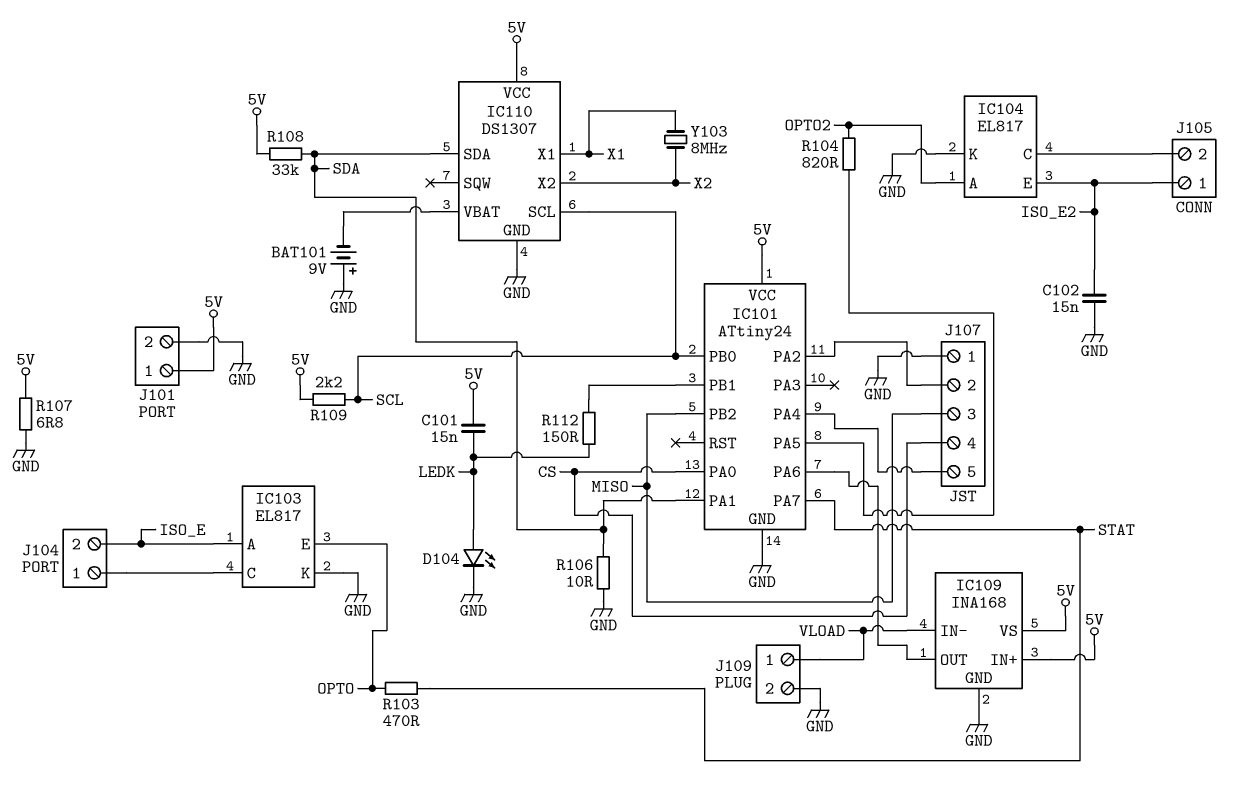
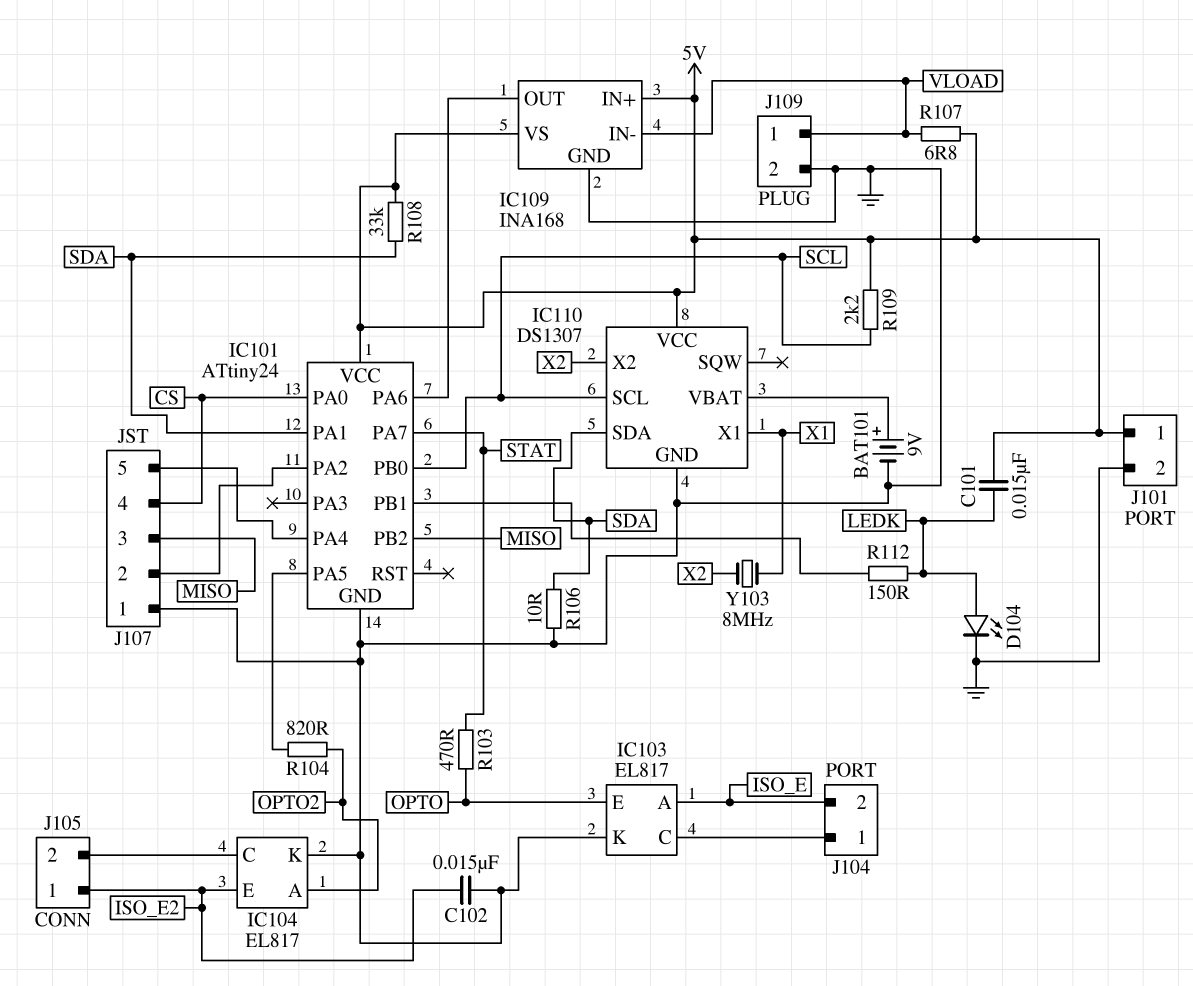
BAT101: 9V (plus GND, minus IC110/VBAT) -> 9V (plus IC110/VBAT, minus GND)
R107: 6.8 (5V, GND) -> 6.8 (5V, VLOAD)

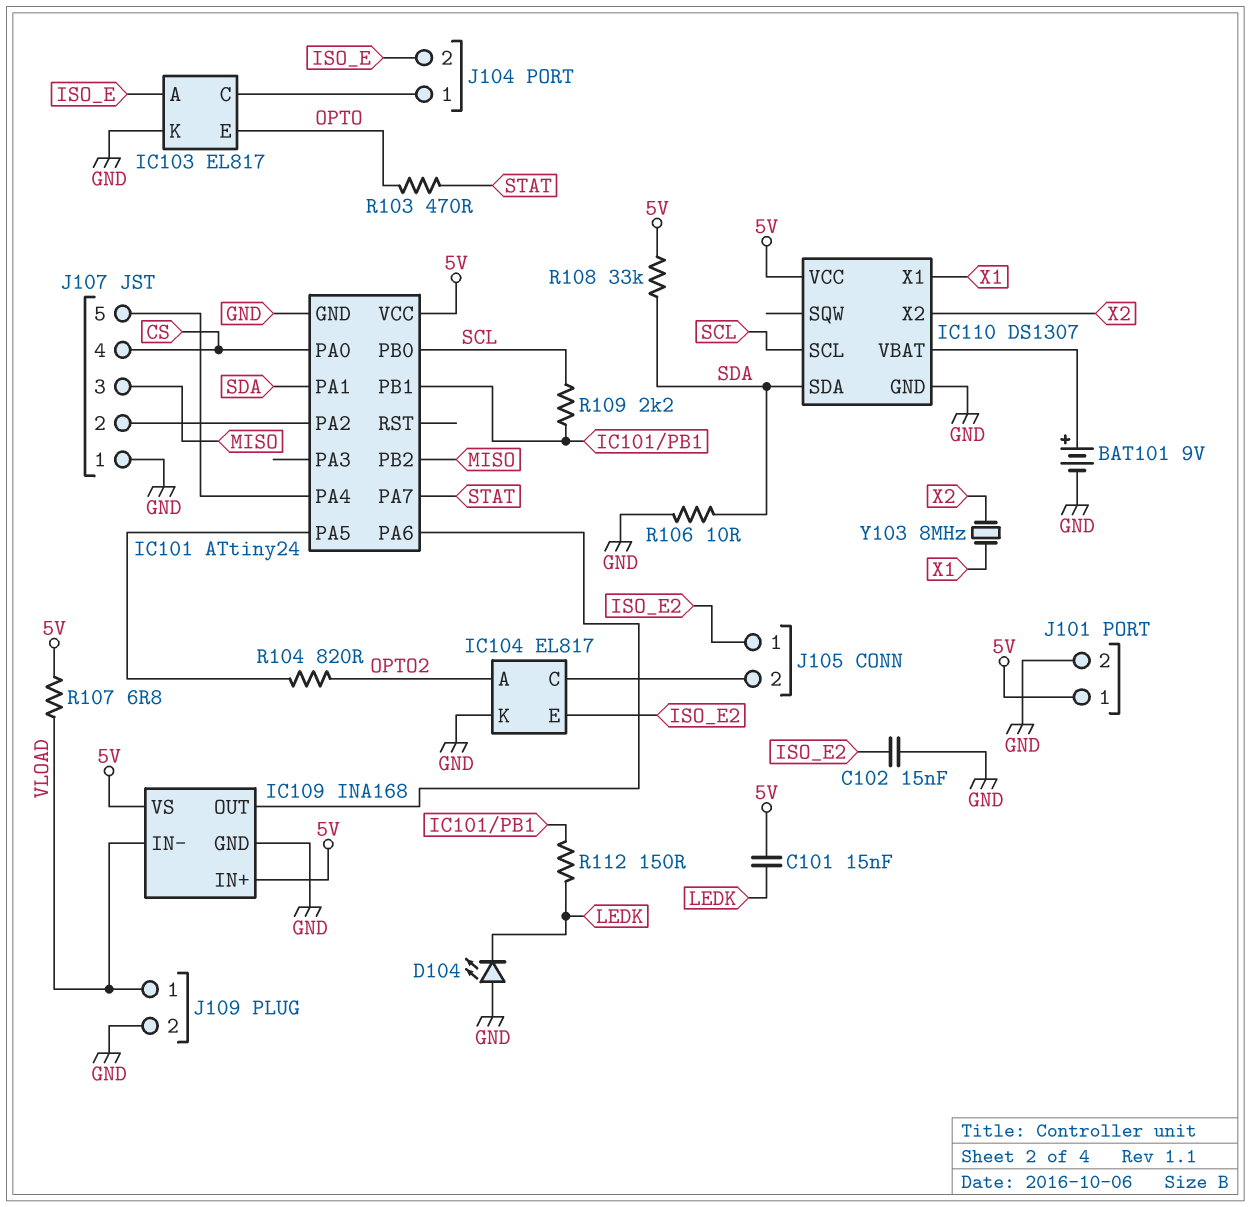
D104: LED (A LEDK, K GND) -> LED (A GND, K LEDK)
R109: 2.2k (5V, SCL) -> 2.2k (IC101/PB1, SCL)

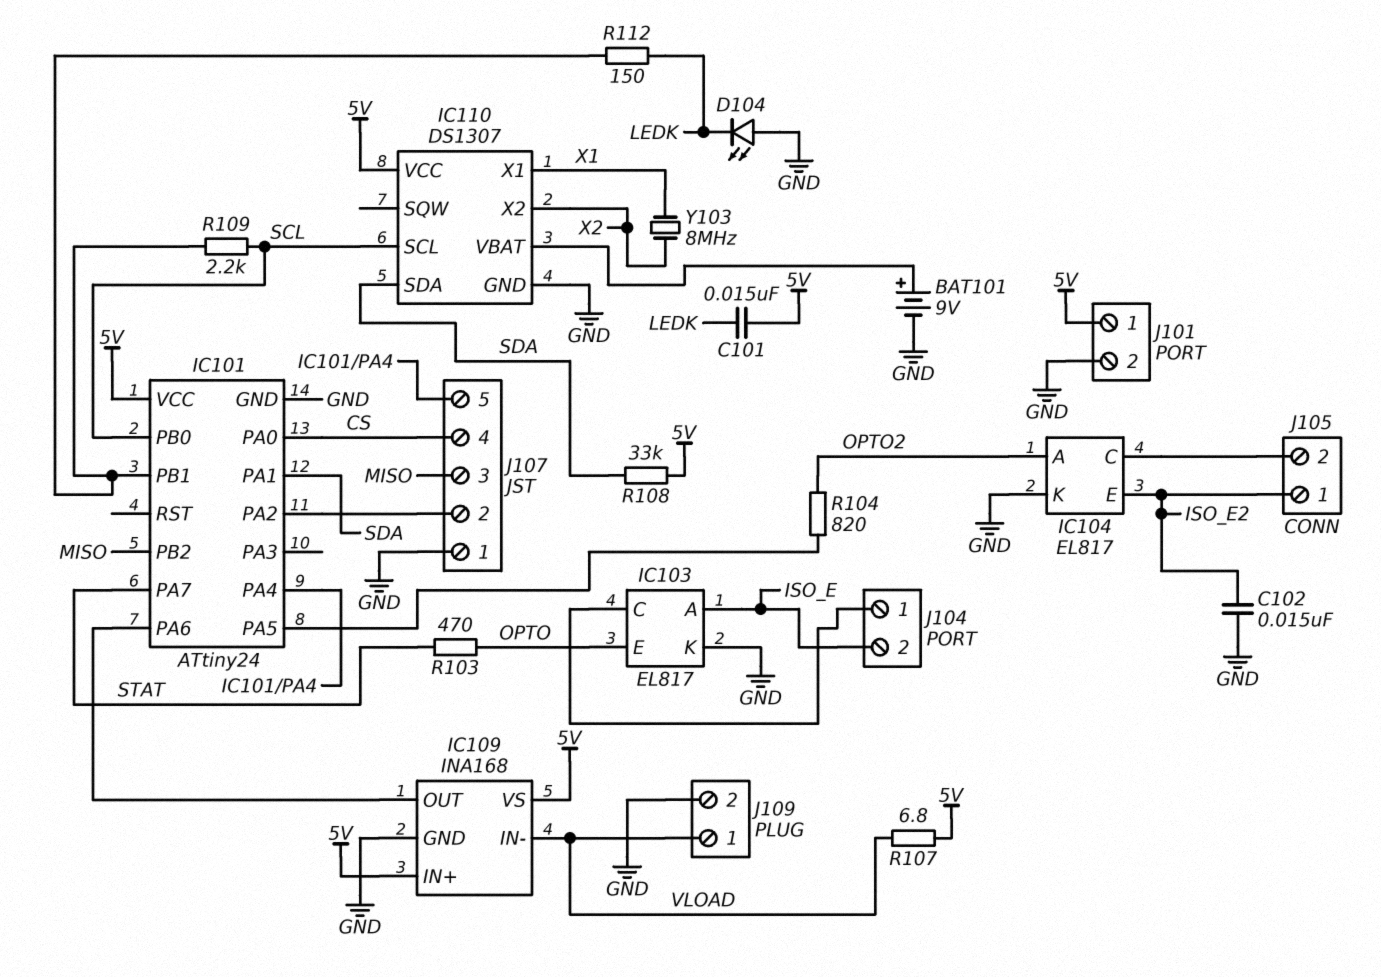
R106: 10 (GND, SDA) -> none

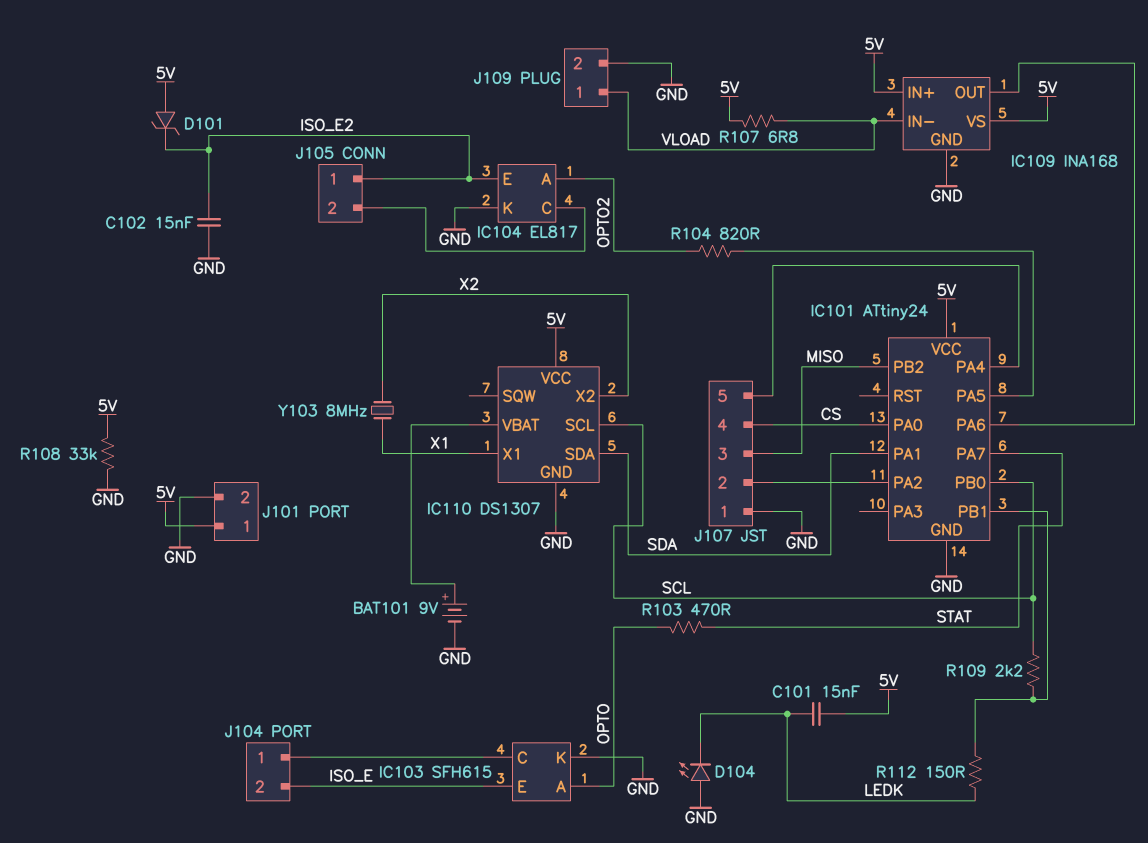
D101: none -> zener (A 5V, K ISO_E2)
IC103: EL817 -> SFH615
IC103 pin A: ISO_E -> OPTO
IC103 pin E: OPTO -> ISO_E
R108: 33k (5V, SDA) -> 33k (5V, GND)

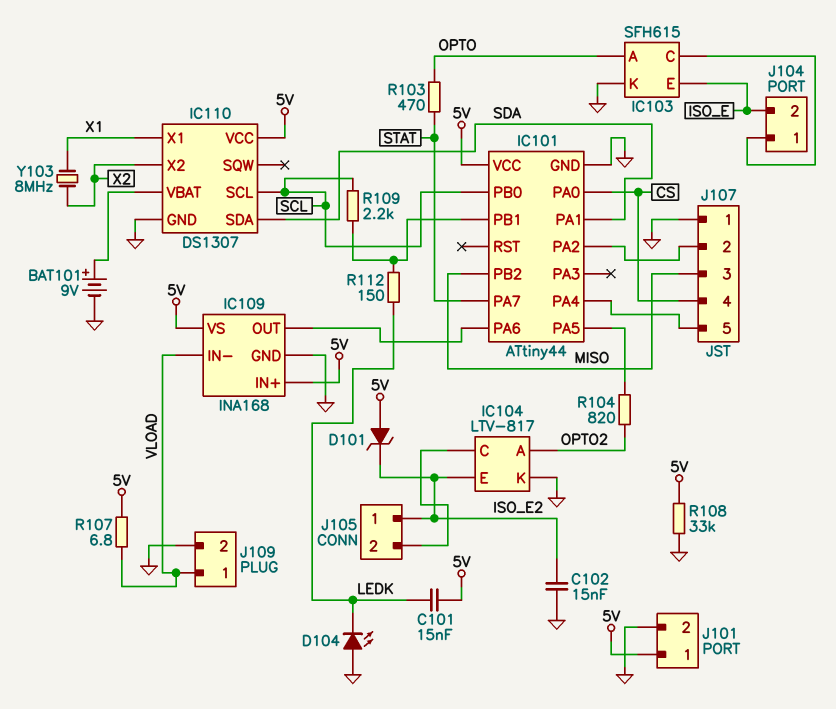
IC101: ATtiny24 -> ATtiny44
IC104: EL817 -> LTV-817

